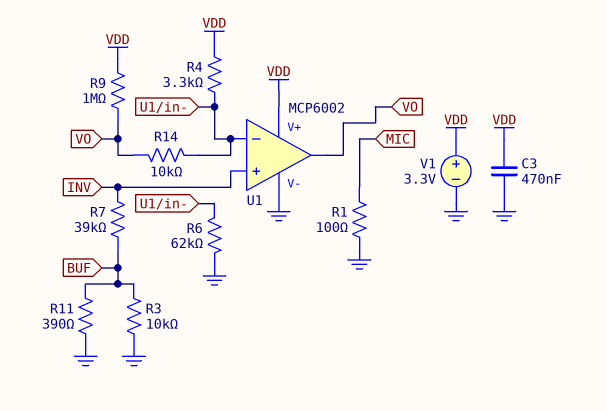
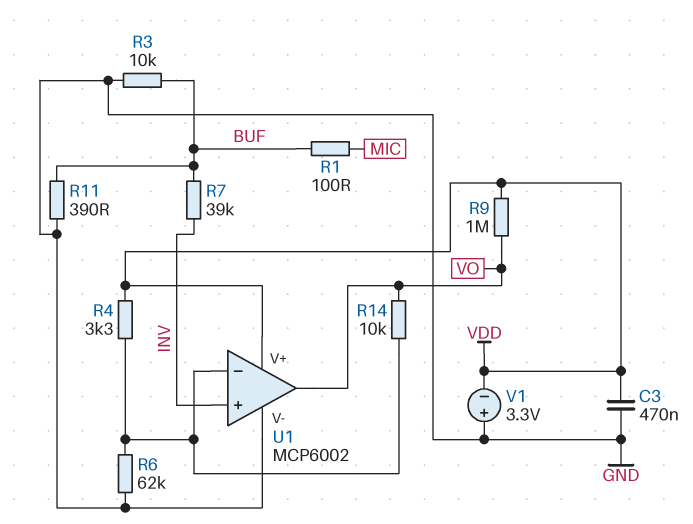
R1: 100 (GND, MIC) -> 100 (BUF, MIC)
V1: 3.3V (plus VDD, minus GND) -> 3.3V (plus GND, minus VDD)

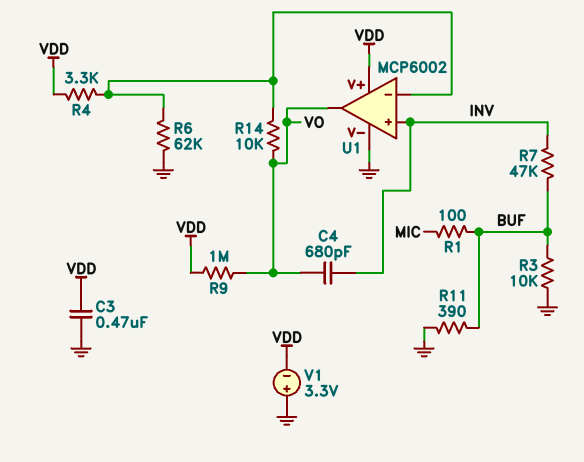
C4: none -> 680pF (INV, VO)
R7: 39k (BUF, INV) -> 47k (BUF, INV)

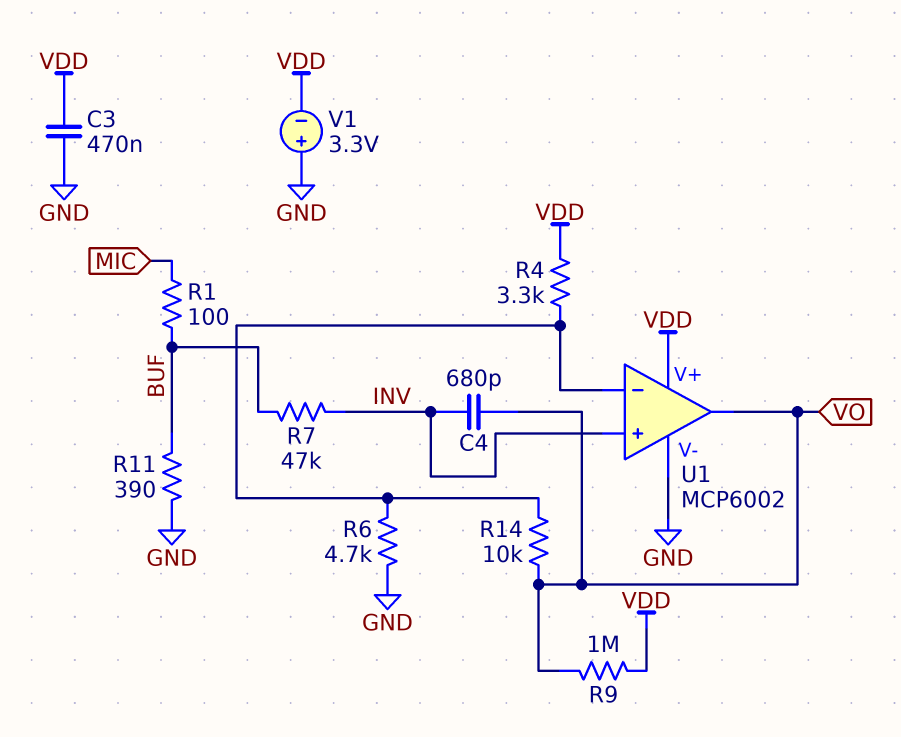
R3: 10k (BUF, GND) -> none
R6: 62k (GND, U1/in-) -> 4.7k (GND, U1/in-)

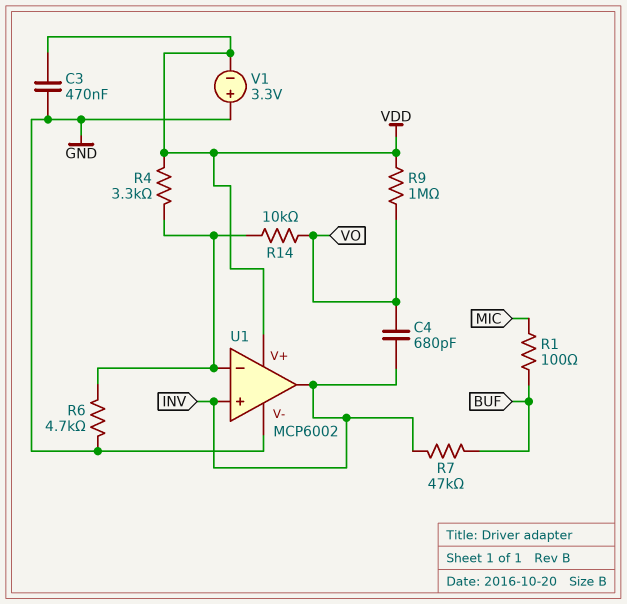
R11: 390 (BUF, GND) -> none
U1 pin out: VO -> INV

